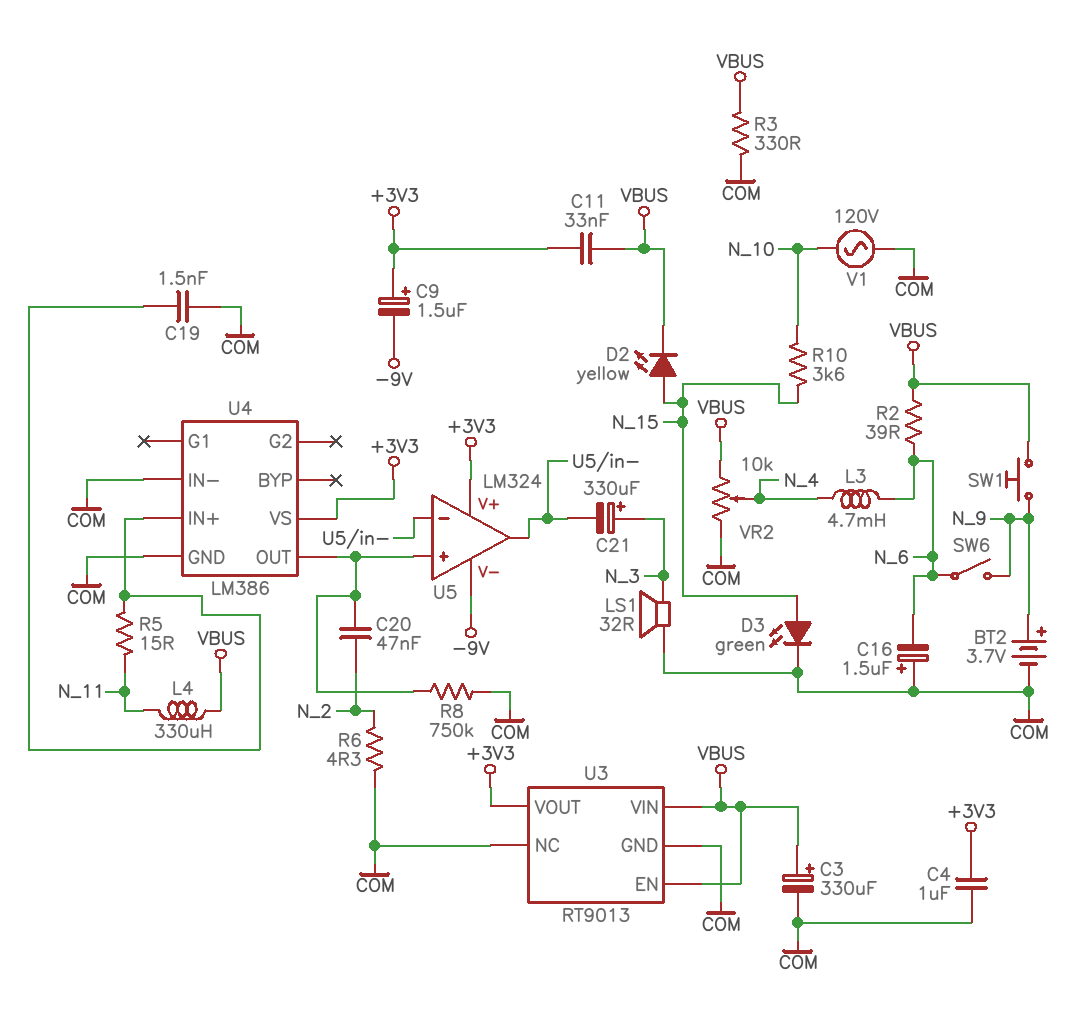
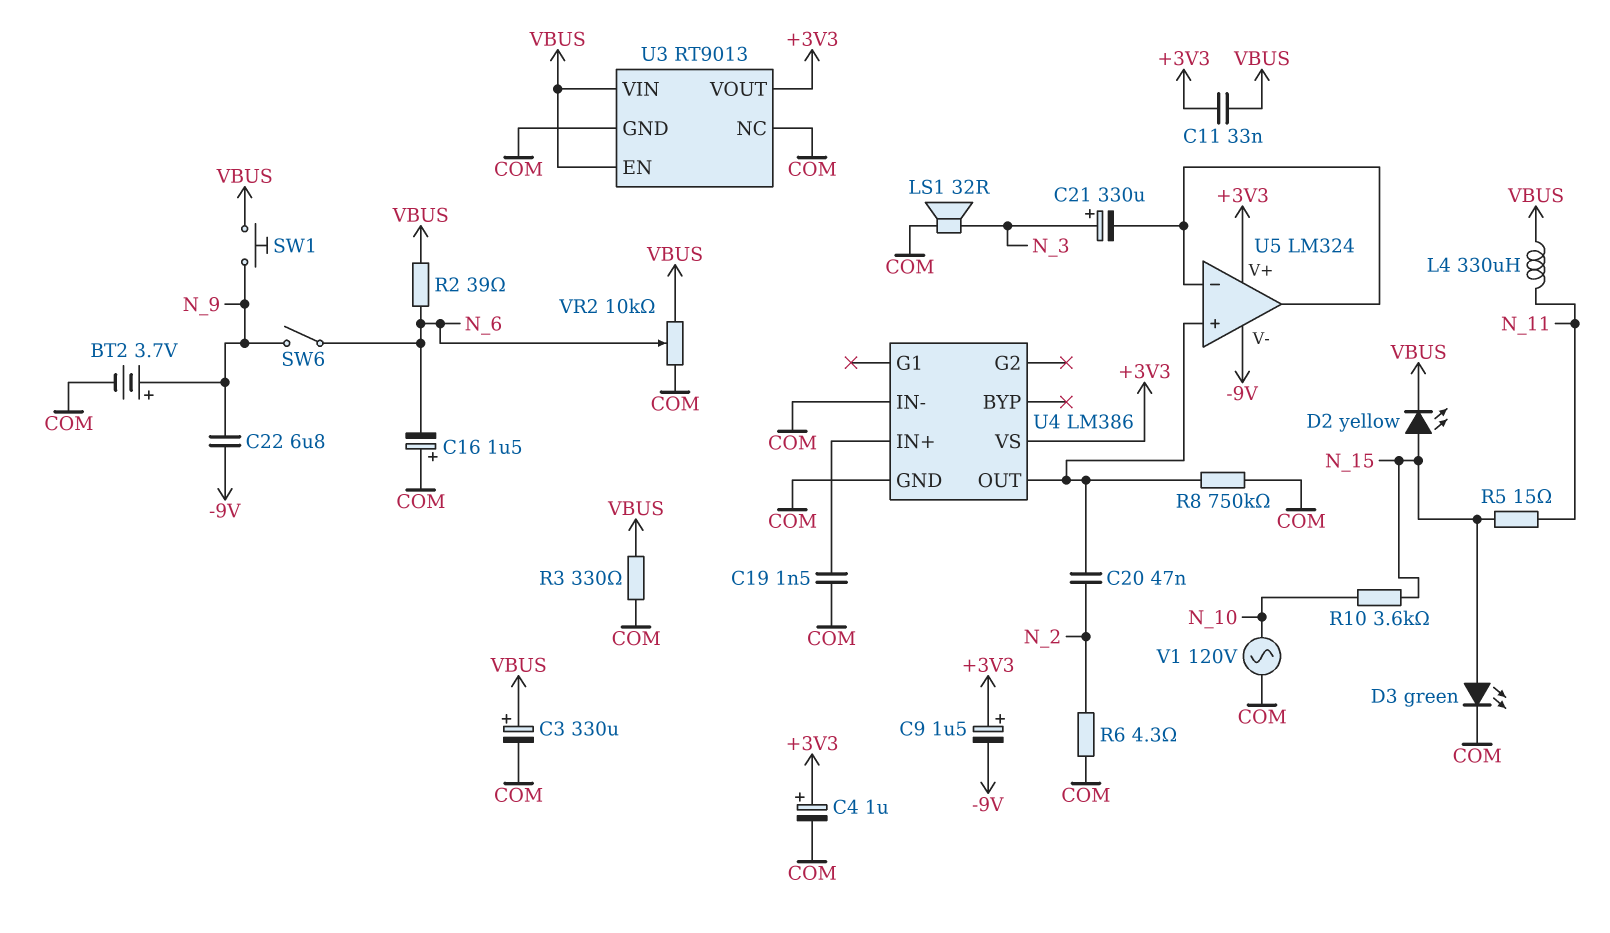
C4: 1uF (+3V3, COM) -> 1uF (plus +3V3, minus COM)
C22: none -> 6.8uF (-9V, N_9)
L3: 4.7mH (N_4, N_6) -> none
R5: 15 (N_11, U4/IN+) -> 15 (N_11, N_15)
VR2: 10k (COM, VBUS, wiper N_4) -> 10k (COM, VBUS, wiper N_6)

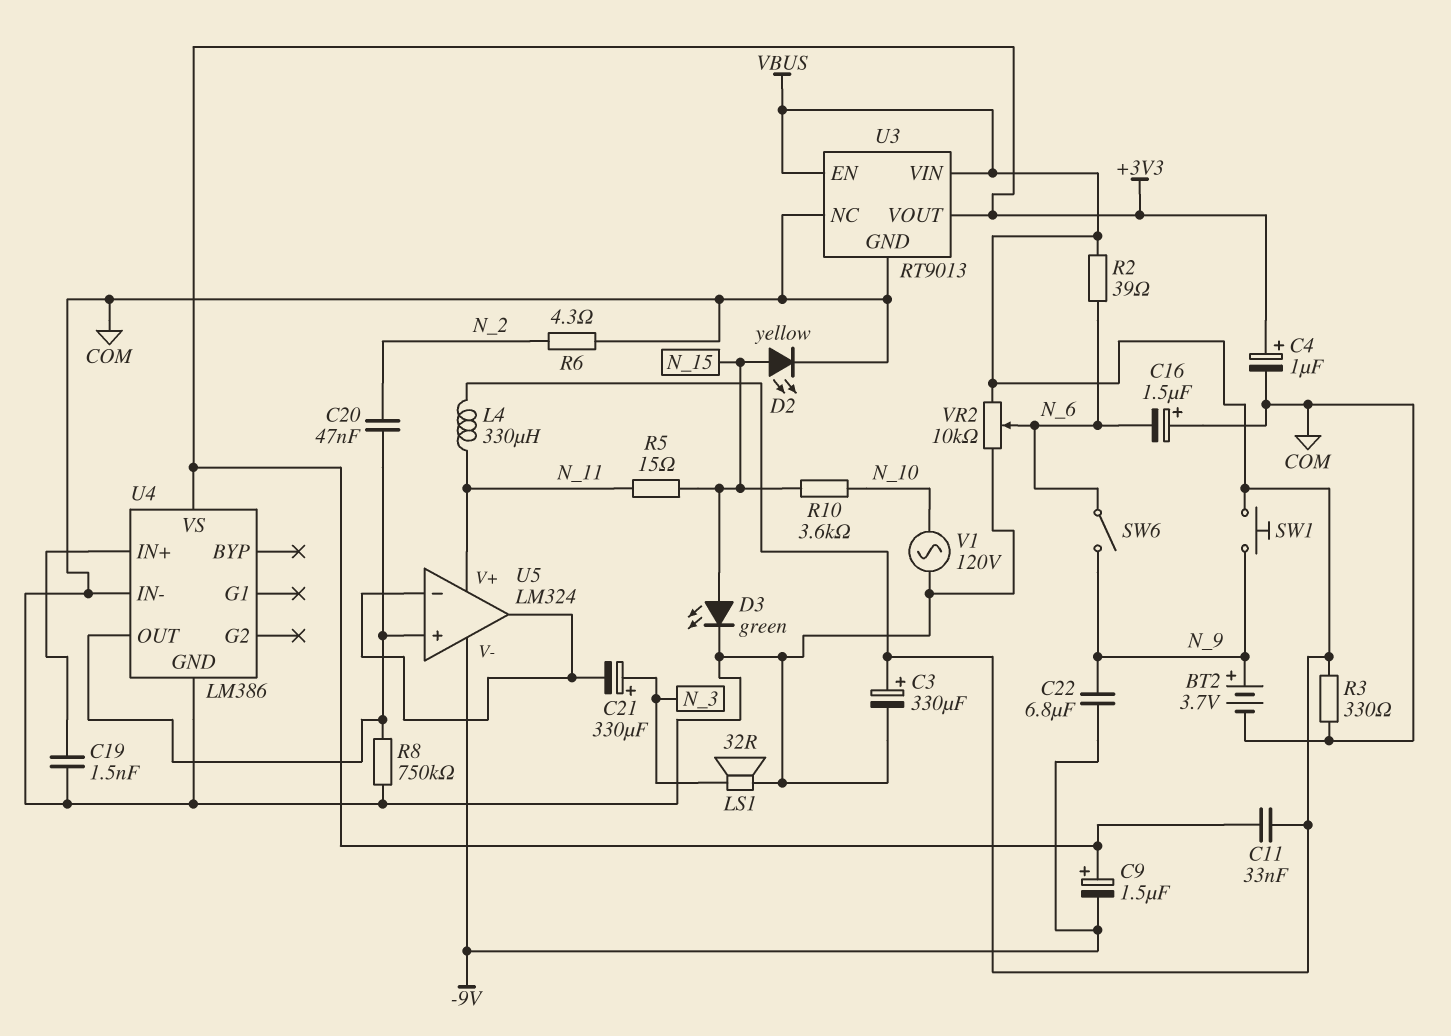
D2: LED yellow (A N_15, K VBUS) -> LED yellow (A N_15, K COM)
U5 pin V+: +3V3 -> N_11

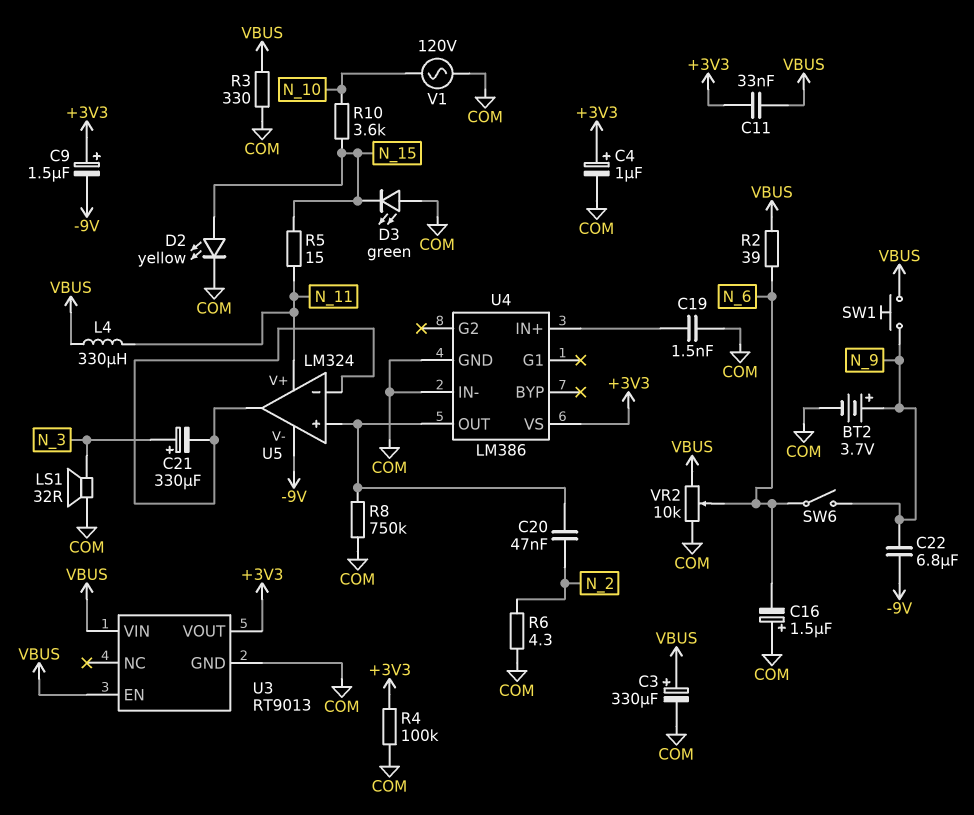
D3: LED green (A N_15, K COM) -> LED green (A COM, K N_15)
R4: none -> 100k (+3V3, COM)
U3 pin NC: COM -> none

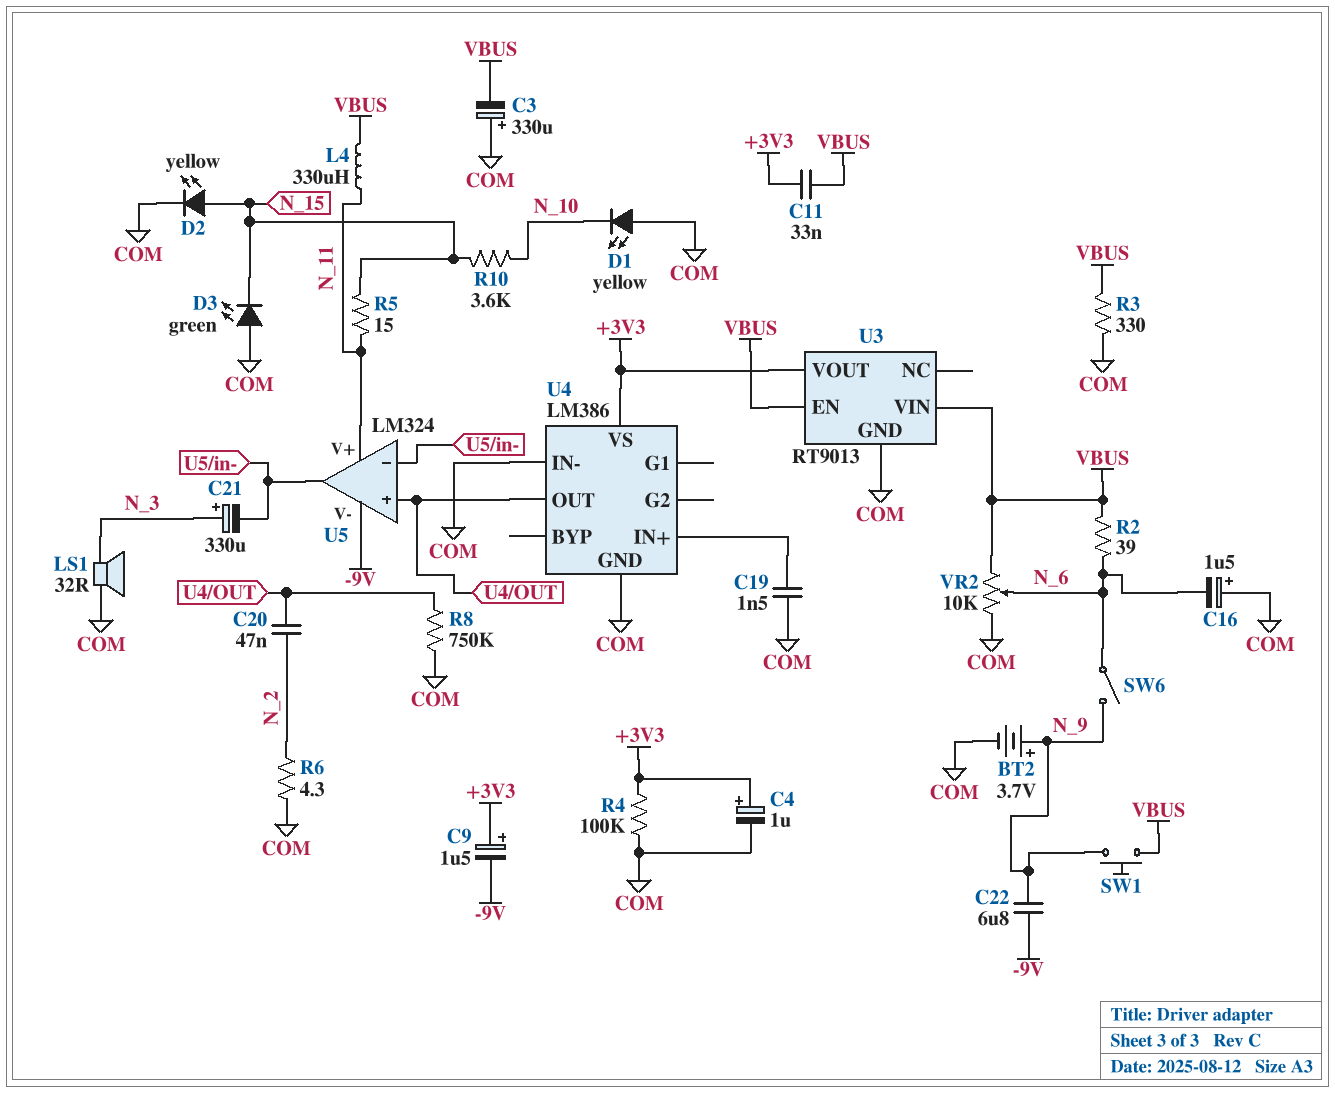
C3: 330uF (plus VBUS, minus COM) -> 330uF (plus COM, minus VBUS)
D1: none -> LED yellow (A COM, K N_10)
V1: AC 120V (COM, N_10) -> none

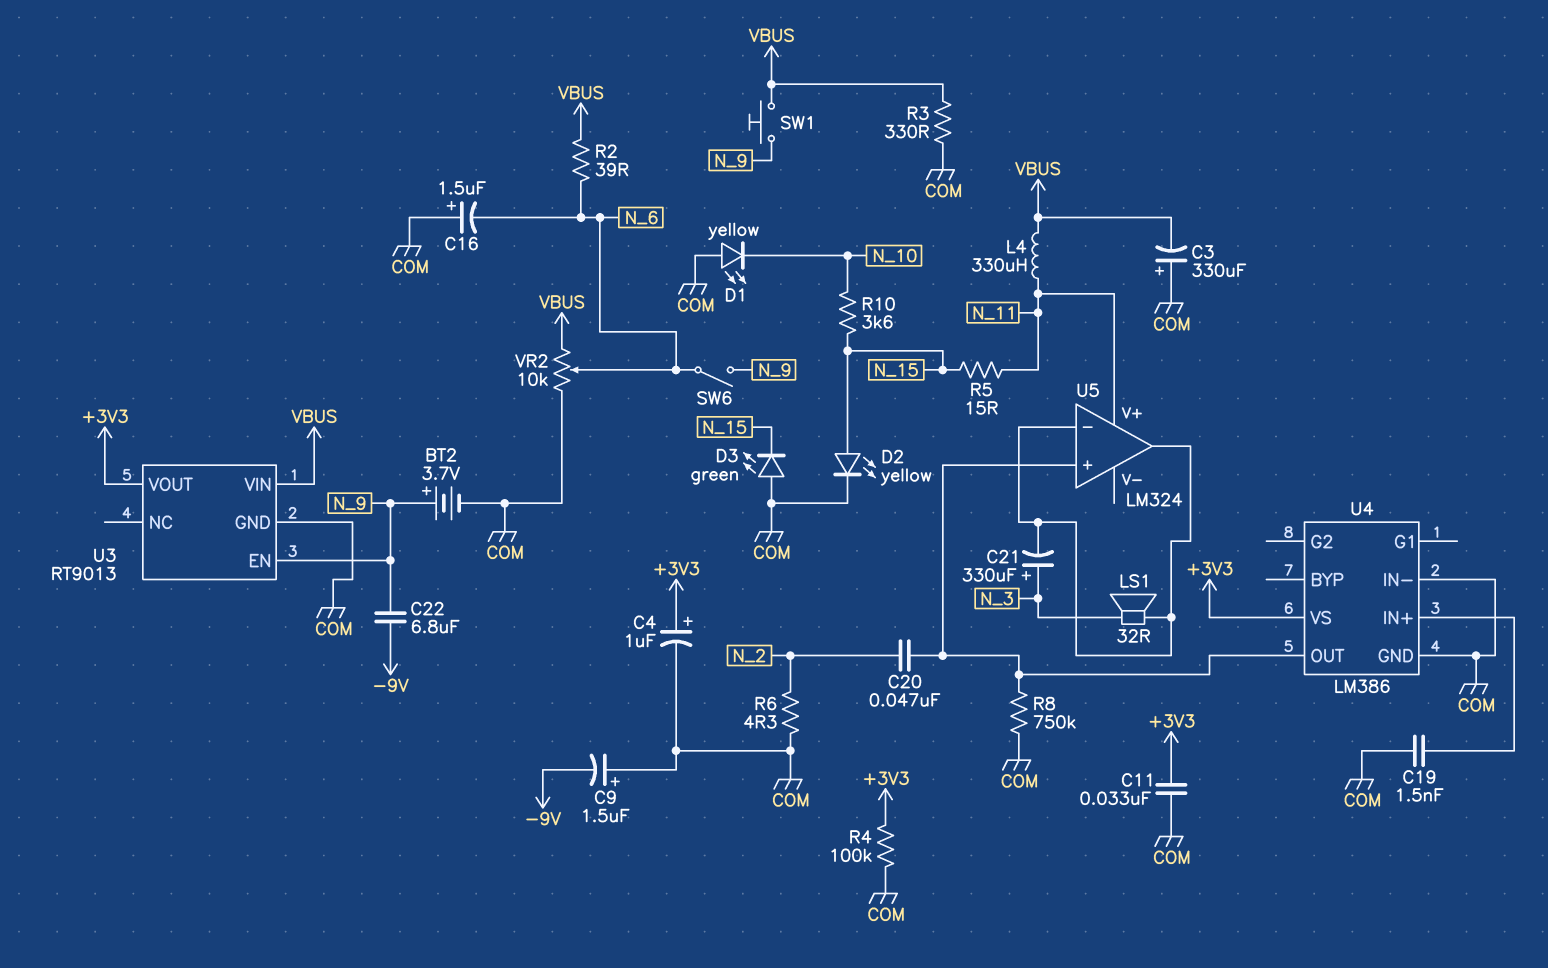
C9: 1.5uF (plus +3V3, minus -9V) -> 1.5uF (plus COM, minus -9V)
C11: 33nF (+3V3, VBUS) -> 33nF (+3V3, COM)
LS1: speaker 32R (COM, N_3) -> speaker 32R (N_3, U5/in-)
U3 pin EN: VBUS -> N_9
U5 pin V-: -9V -> none

